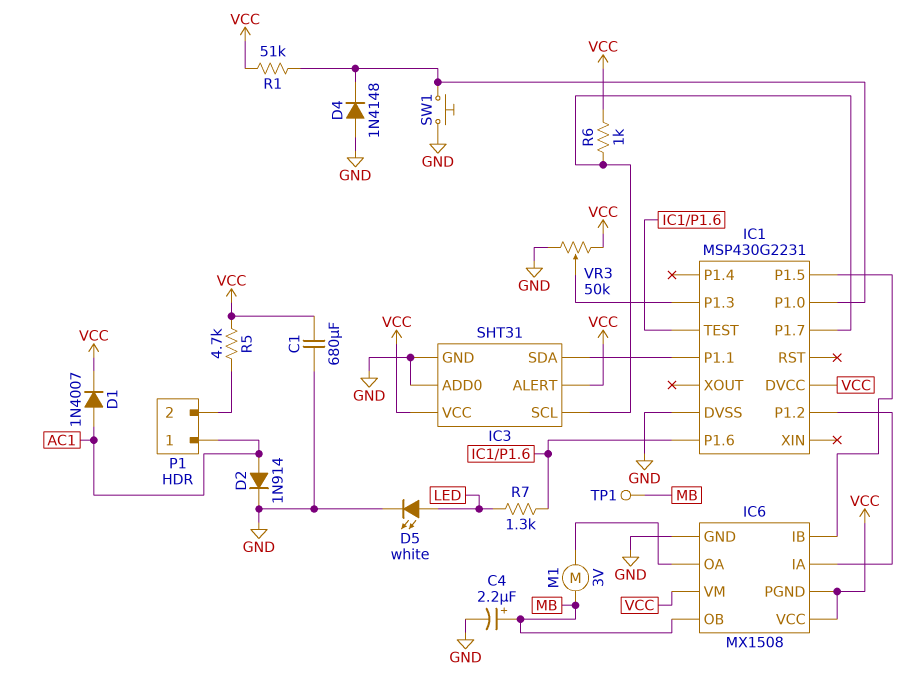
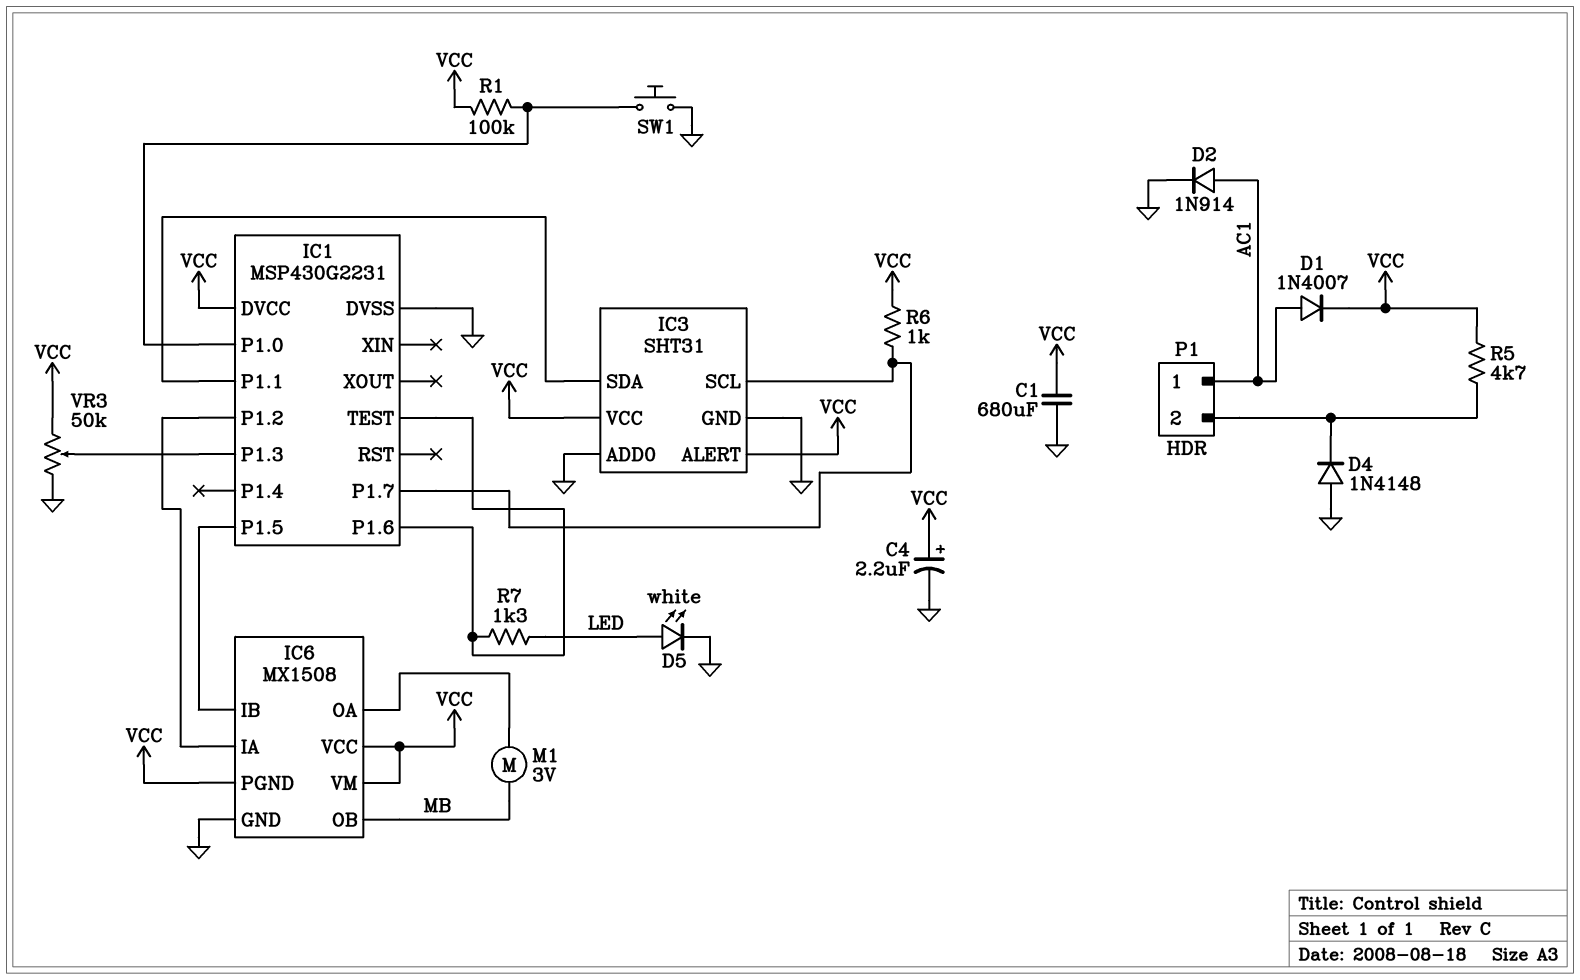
C4: 2.2uF (plus MB, minus GND) -> 2.2uF (plus VCC, minus GND)
D4: diode 1N4148 (A GND, K IC1/P1.0) -> diode 1N4148 (A GND, K P1/2)
R1: 51k (IC1/P1.0, VCC) -> 100k (IC1/P1.0, VCC)
TP1: test point (MB) -> none

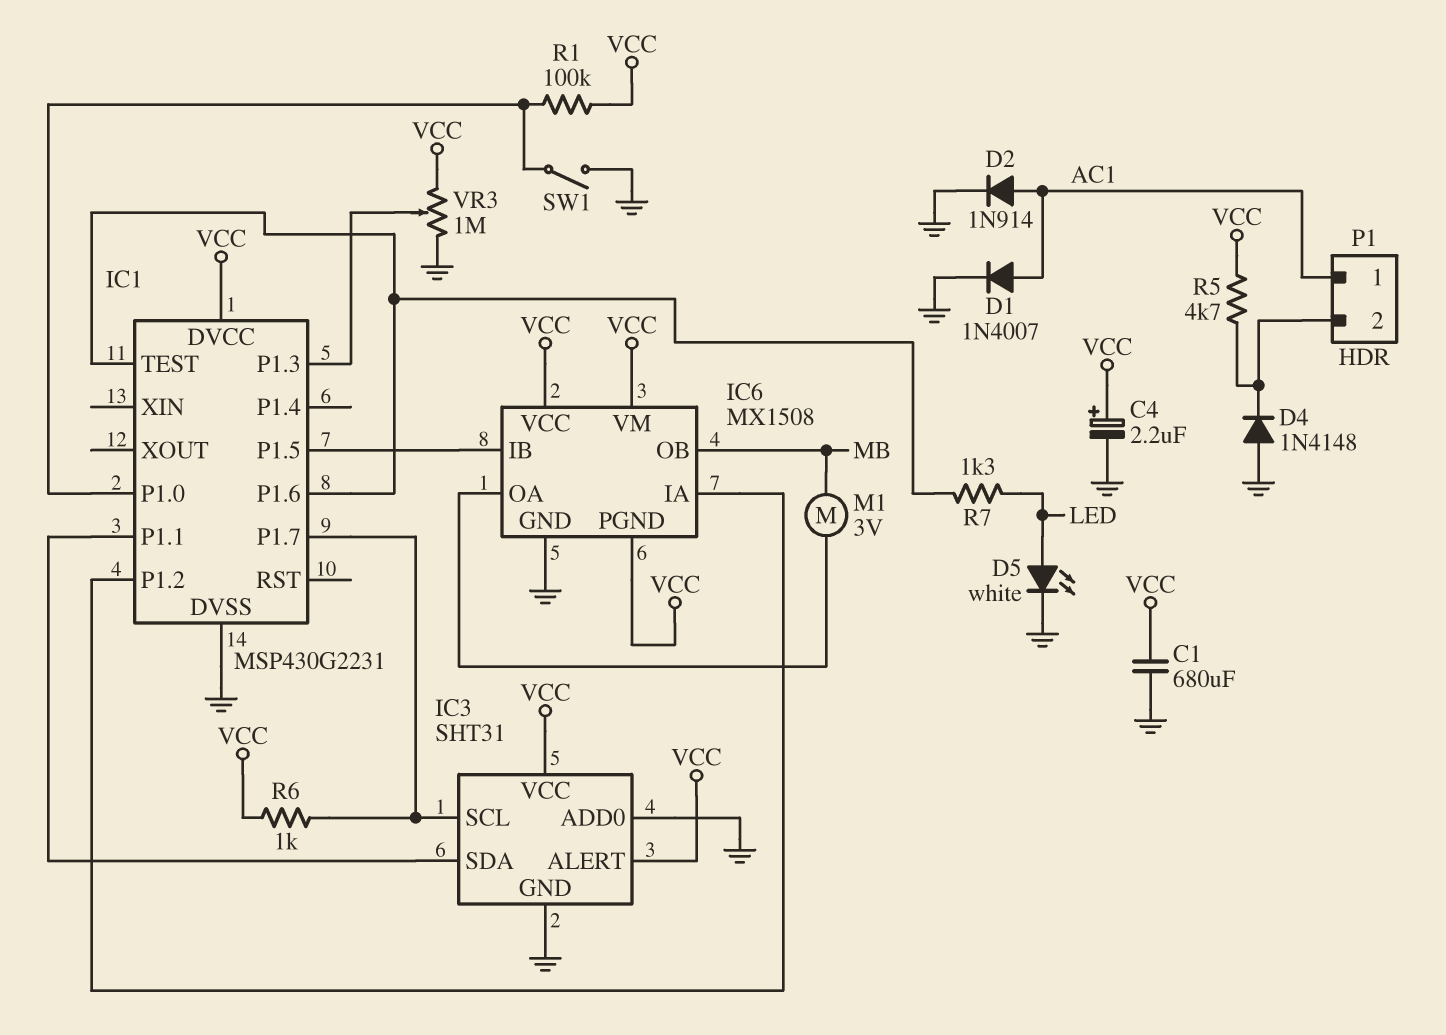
D1: diode 1N4007 (A AC1, K VCC) -> diode 1N4007 (A AC1, K GND)
SW1: button (GND, IC1/P1.0) -> switch (GND, IC1/P1.0)
VR3: 50k (GND, VCC, wiper IC1/P1.3) -> 1M (GND, VCC, wiper IC1/P1.3)

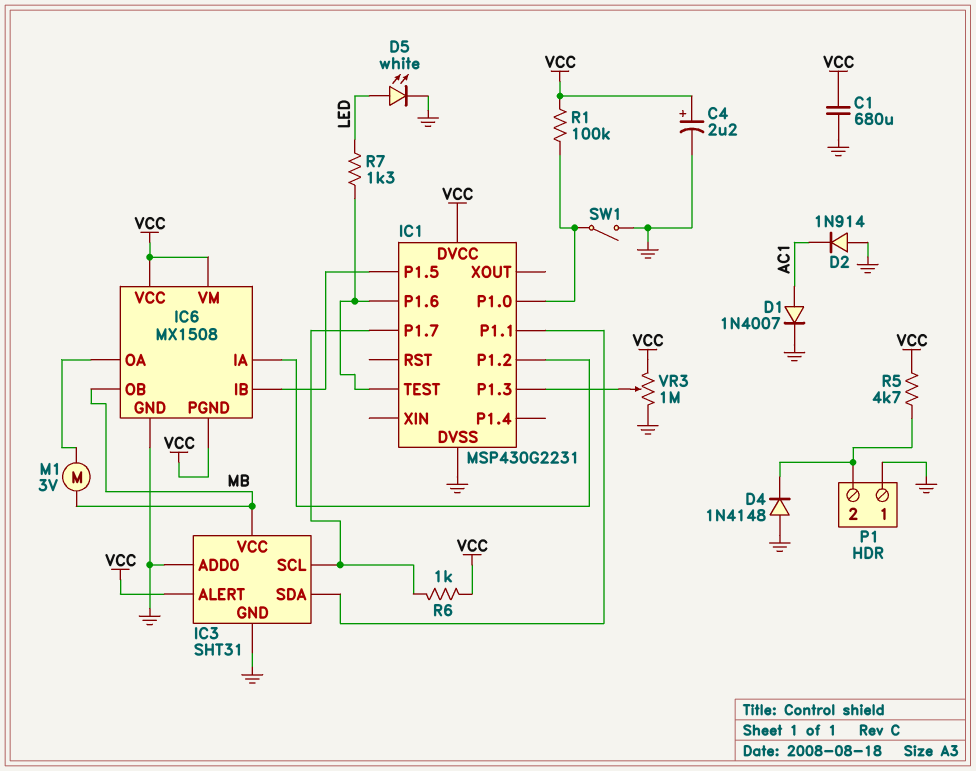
D2: diode 1N914 (A AC1, K GND) -> diode 1N914 (A GND, K AC1)
IC3 pin VCC: VCC -> MB
P1 pin 1: AC1 -> GND

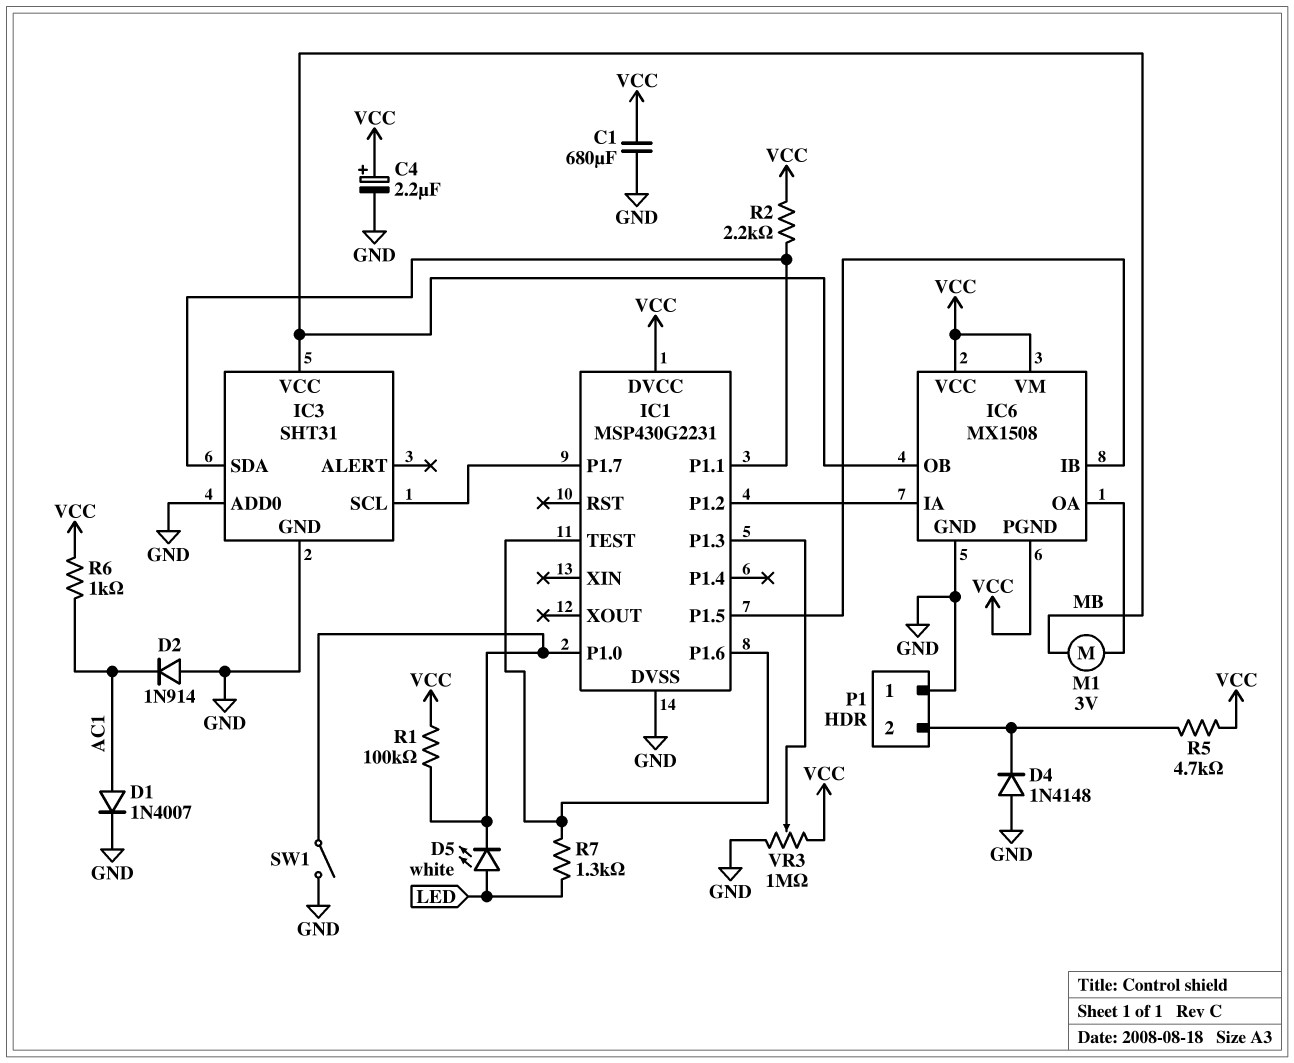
D5: LED white (A LED, K GND) -> LED white (A LED, K IC1/P1.0)
IC3 pin ALERT: VCC -> none
R2: none -> 2.2k (IC1/P1.1, VCC)
R6: 1k (IC1/P1.7, VCC) -> 1k (AC1, VCC)

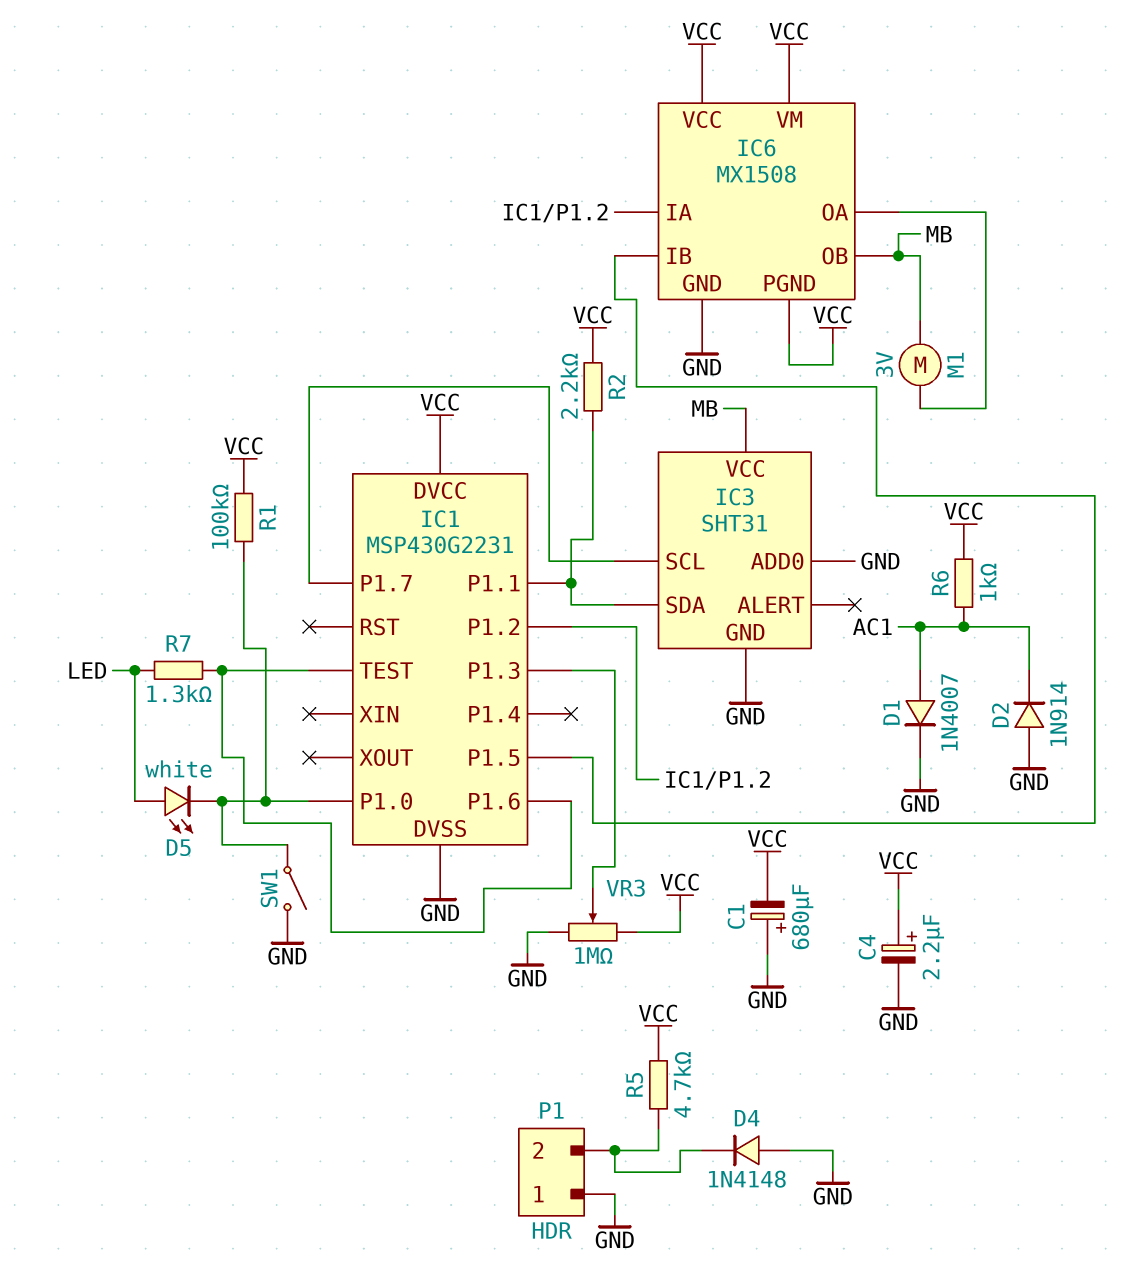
C1: 680uF (GND, VCC) -> 680uF (plus GND, minus VCC)

